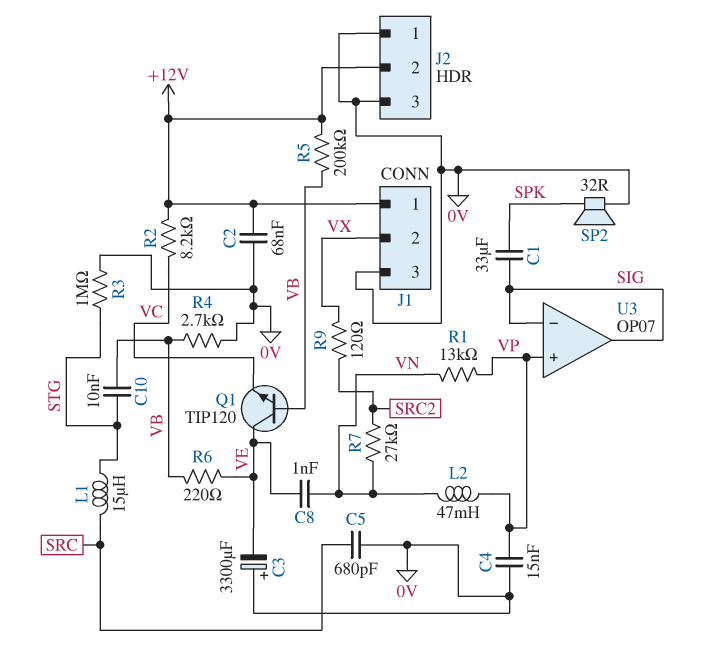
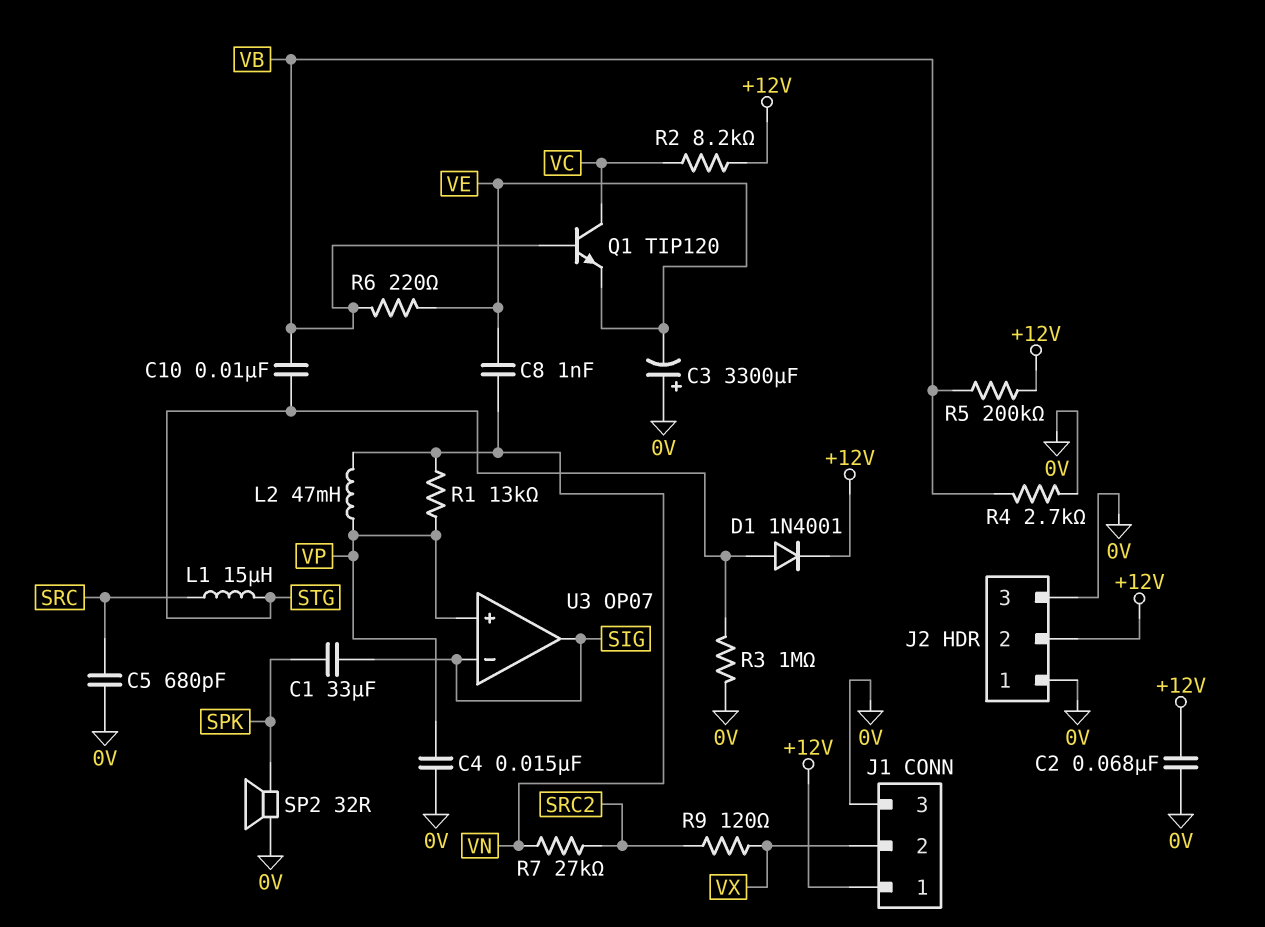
D1: none -> diode 1N4001 (A STG, K +12V)
Q1: NPN TIP120 (B VB, C VE, E VC) -> NPN TIP120 (B VB, C VC, E VE)

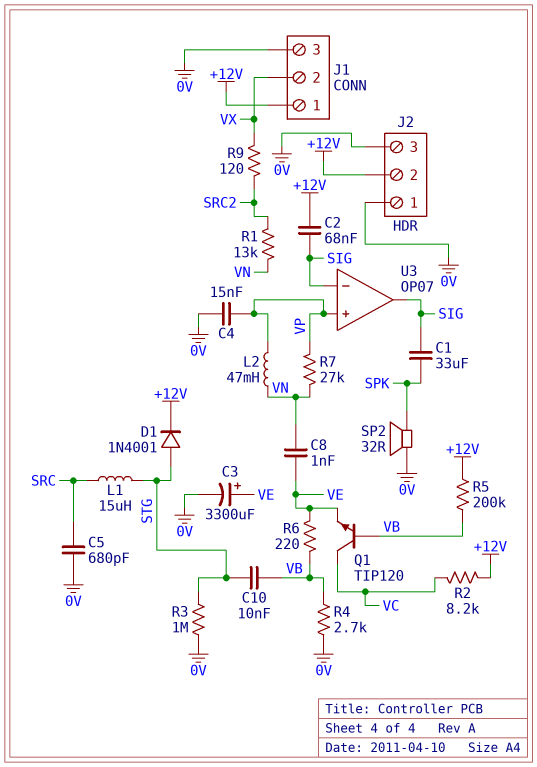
C2: 68nF (+12V, 0V) -> 68nF (+12V, SIG)
C3: 3300uF (plus 0V, minus VE) -> 3300uF (plus VE, minus 0V)
R1: 13k (VN, VP) -> 13k (SRC2, VN)
R7: 27k (SRC2, VN) -> 27k (VN, VP)

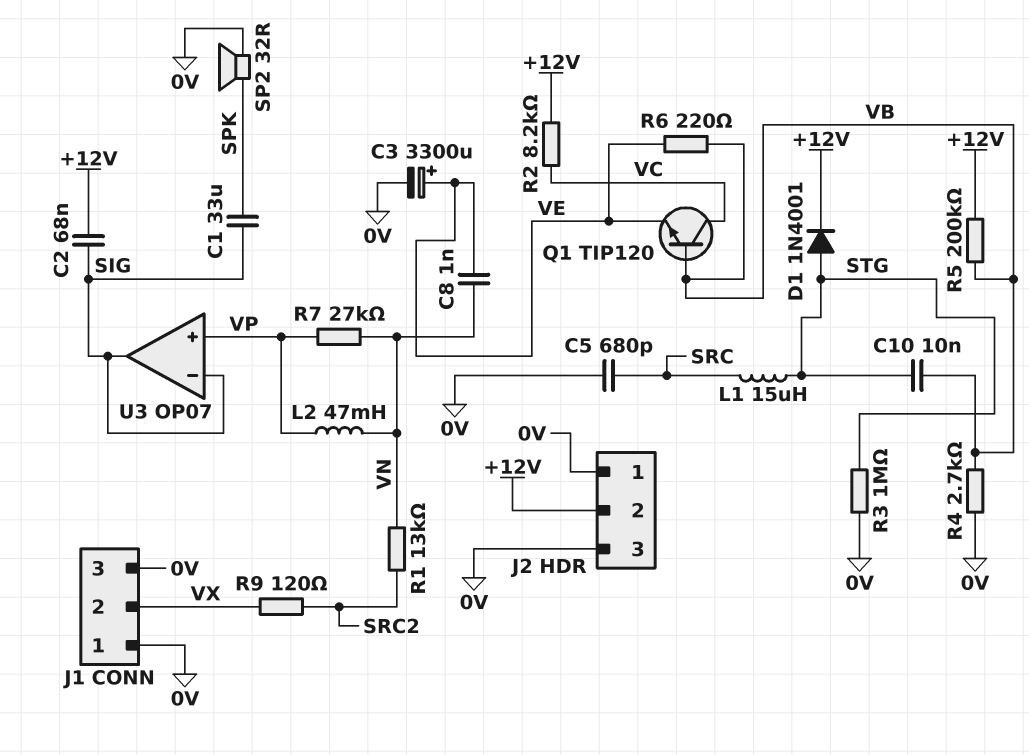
C4: 15nF (0V, VP) -> none
J1 pin 1: +12V -> 0V

